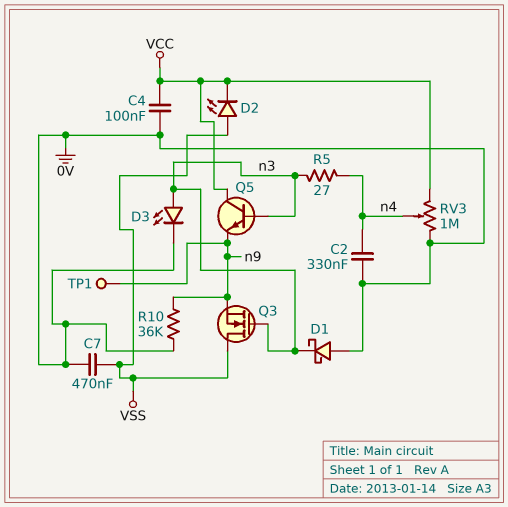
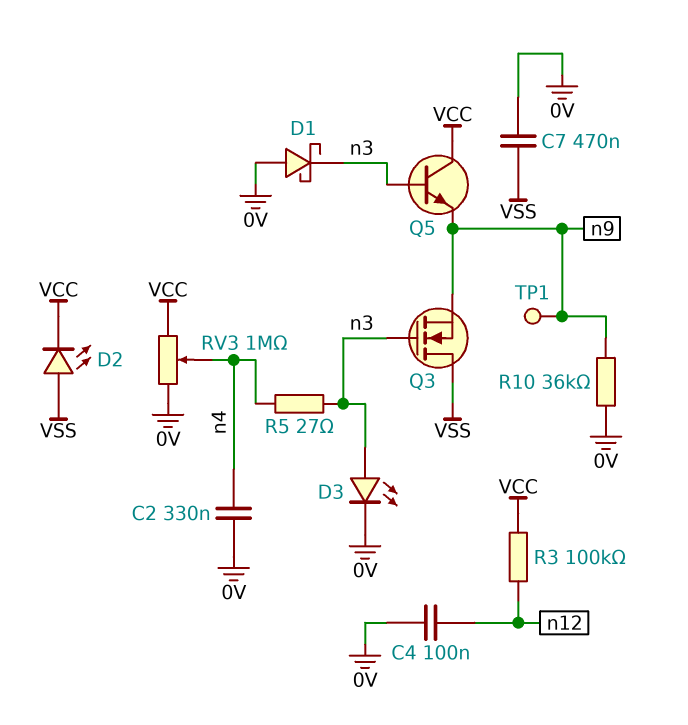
C4: 100nF (0V, VCC) -> 100nF (0V, n12)
R3: none -> 100k (VCC, n12)

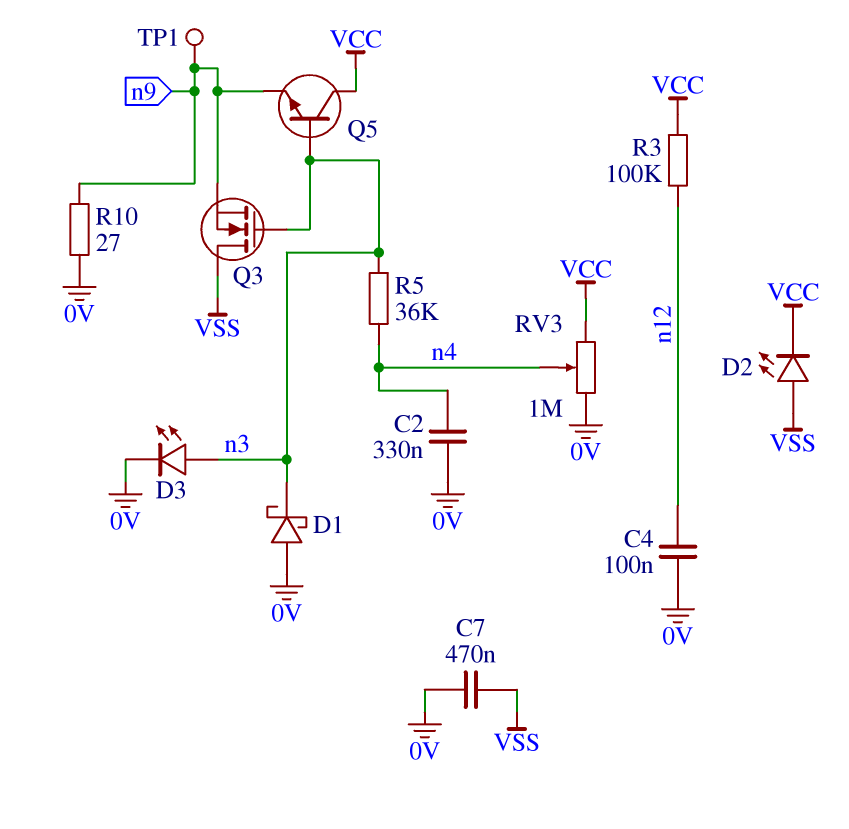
R5: 27 (n3, n4) -> 36k (n3, n4)
R10: 36k (0V, n9) -> 27 (0V, n9)

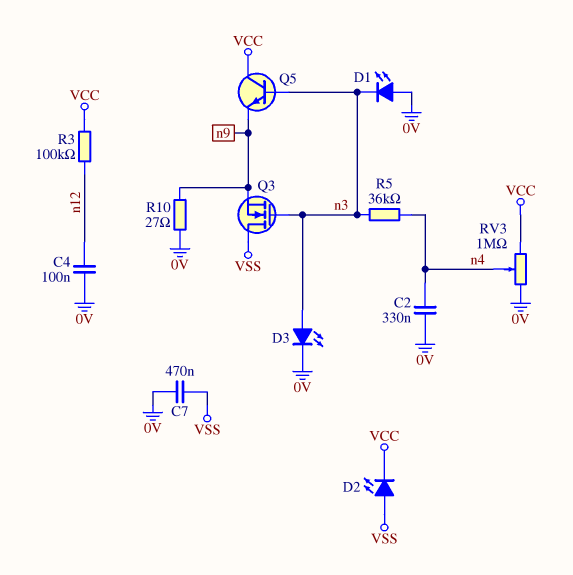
D1: schottky (A 0V, K n3) -> LED (A 0V, K n3)
TP1: test point (n9) -> none

